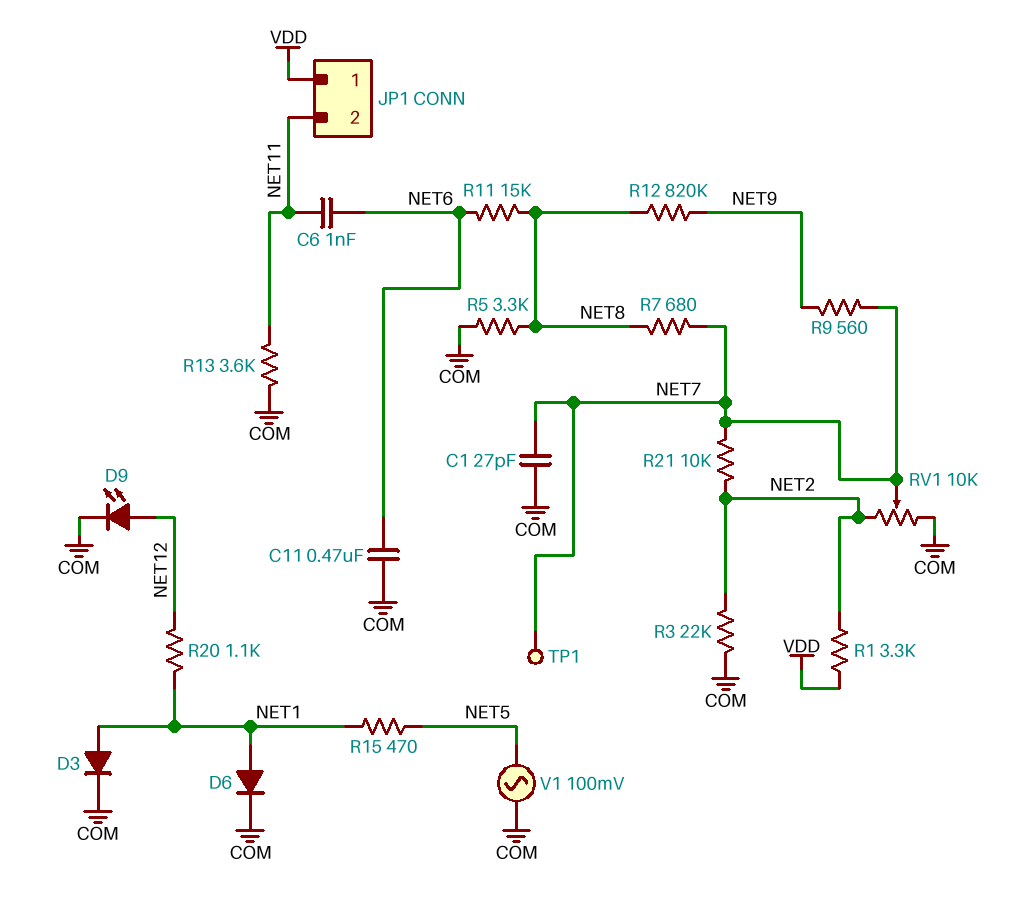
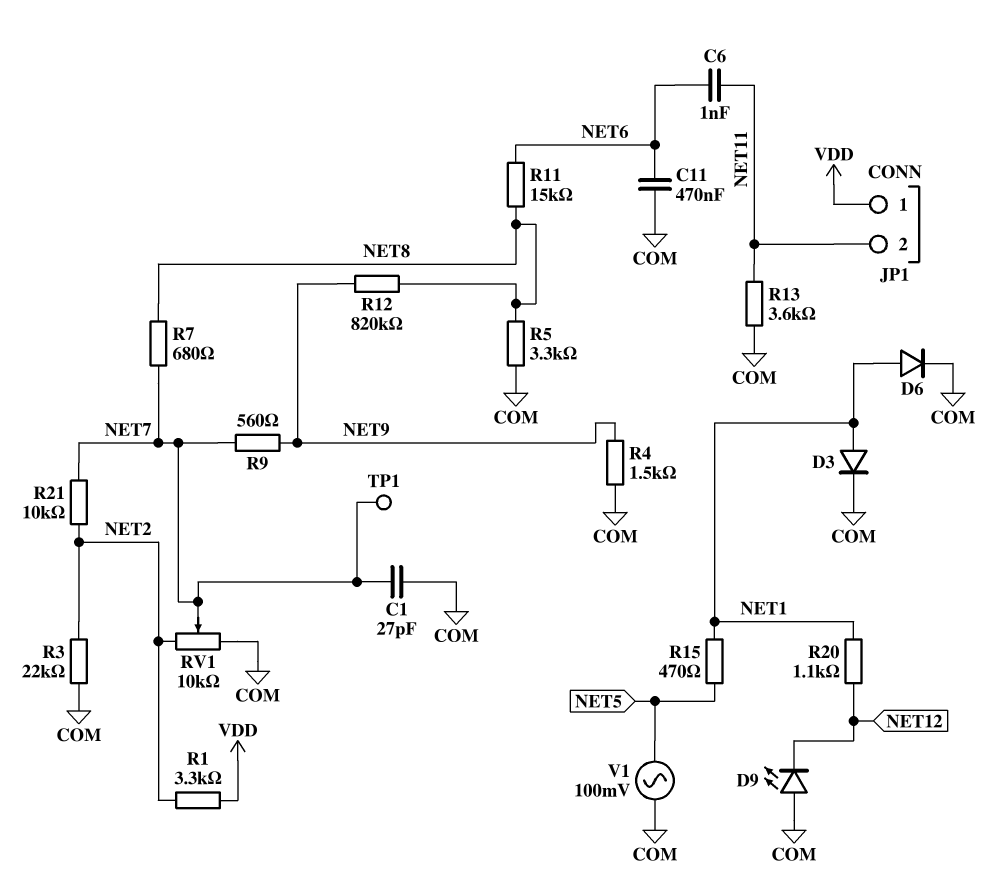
D9: LED (A NET12, K COM) -> LED (A COM, K NET12)
R4: none -> 1.5k (COM, NET9)

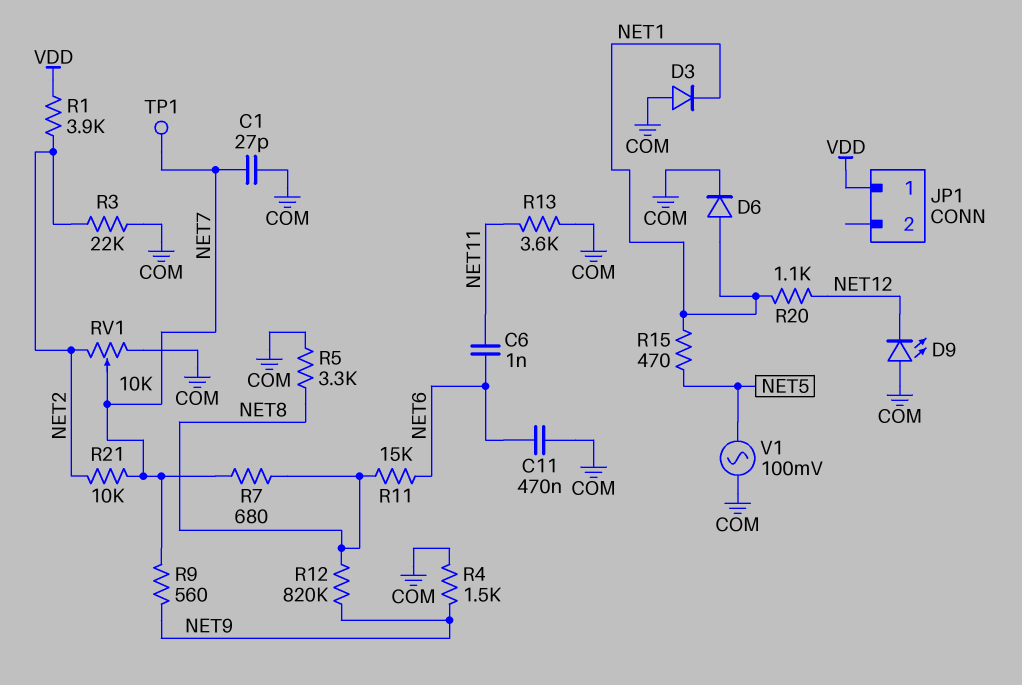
D3: diode (A NET1, K COM) -> diode (A COM, K NET1)
JP1 pin 2: NET11 -> none
R1: 3.3k (NET2, VDD) -> 3.9k (NET2, VDD)

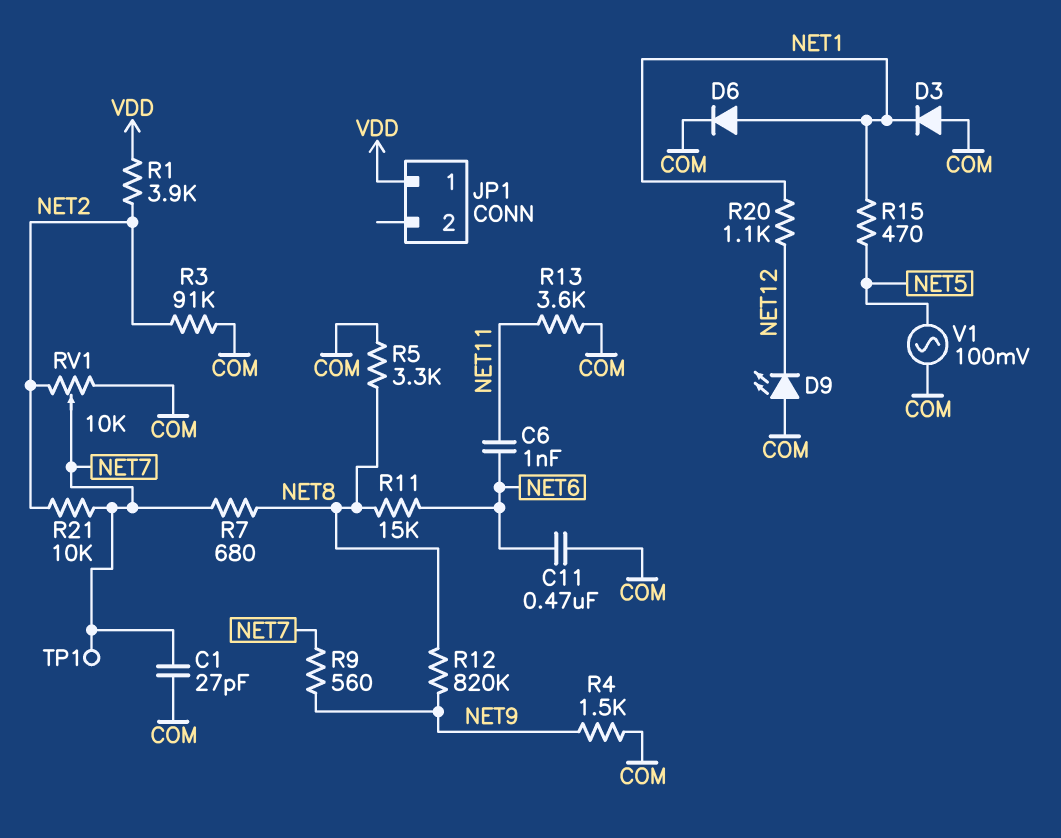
R3: 22k (COM, NET2) -> 91k (COM, NET2)

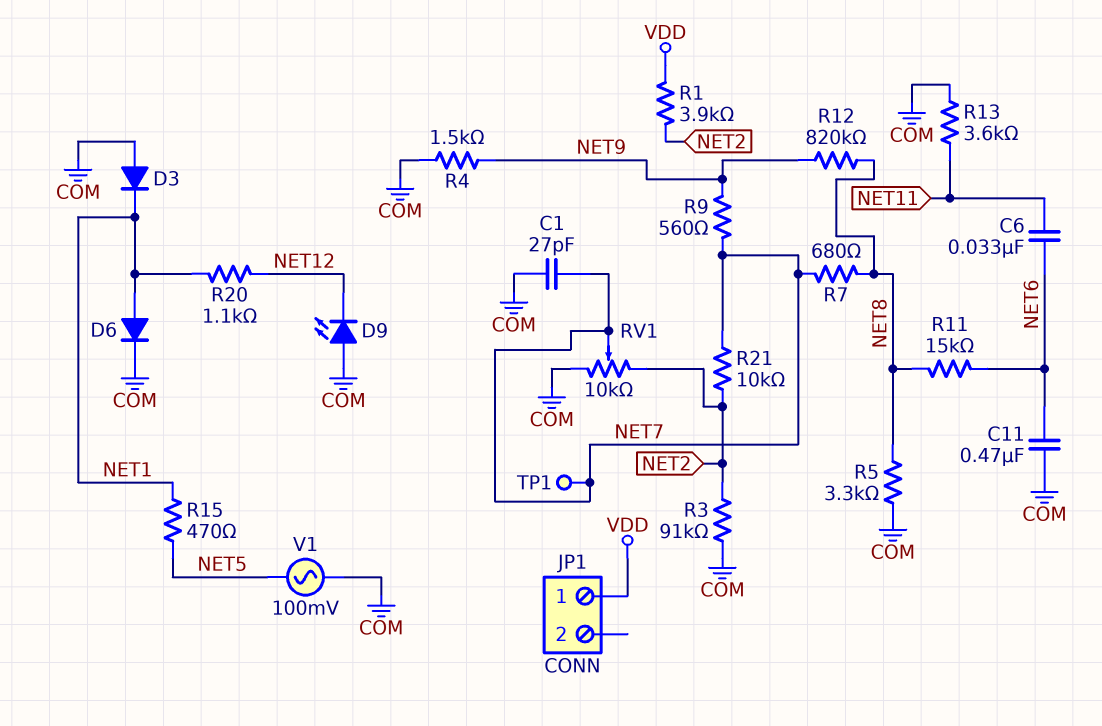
C6: 1nF (NET6, NET11) -> 33nF (NET6, NET11)

